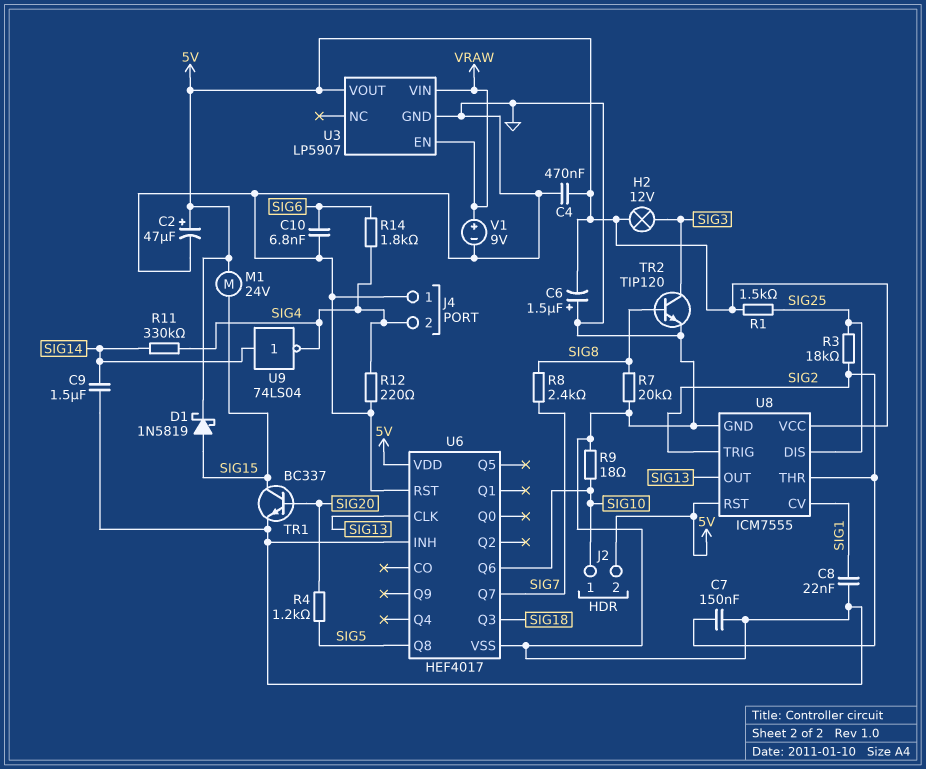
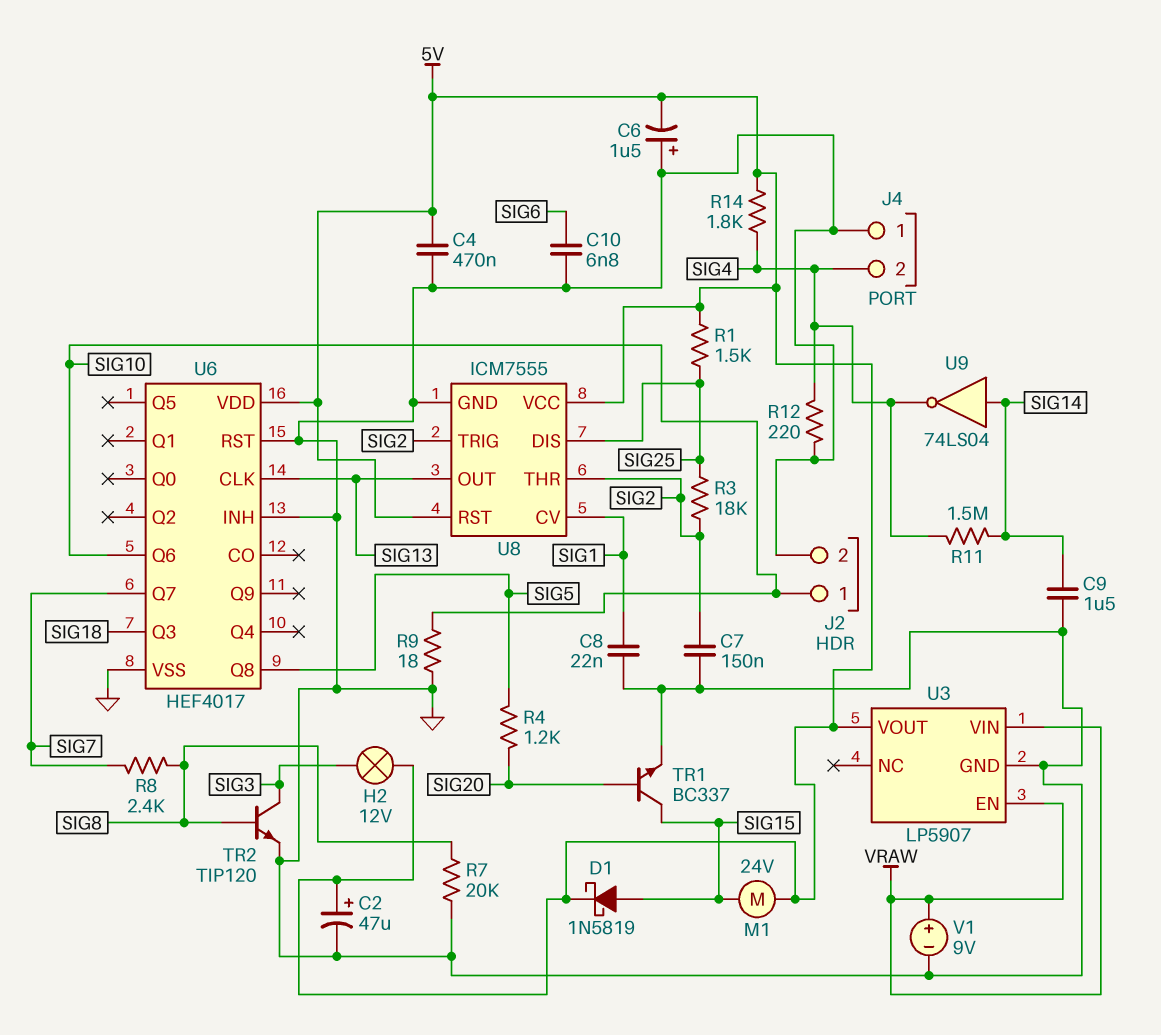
J2 pin 2: 5V -> GND
R11: 330k (SIG4, SIG14) -> 1.5M (SIG4, SIG14)
R14: 1.8k (SIG4, SIG6) -> 1.8k (5V, SIG4)

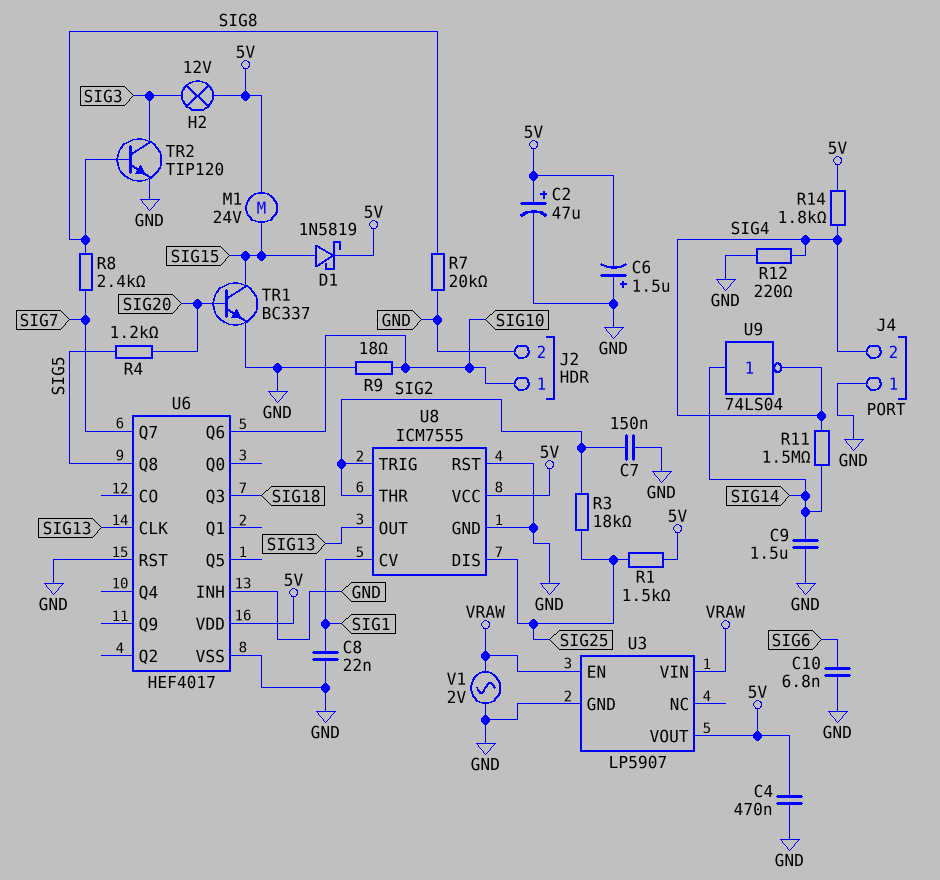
U8 pin RST: 5V -> GND
V1: 9V (plus VRAW, minus GND) -> AC 2V (GND, VRAW)

